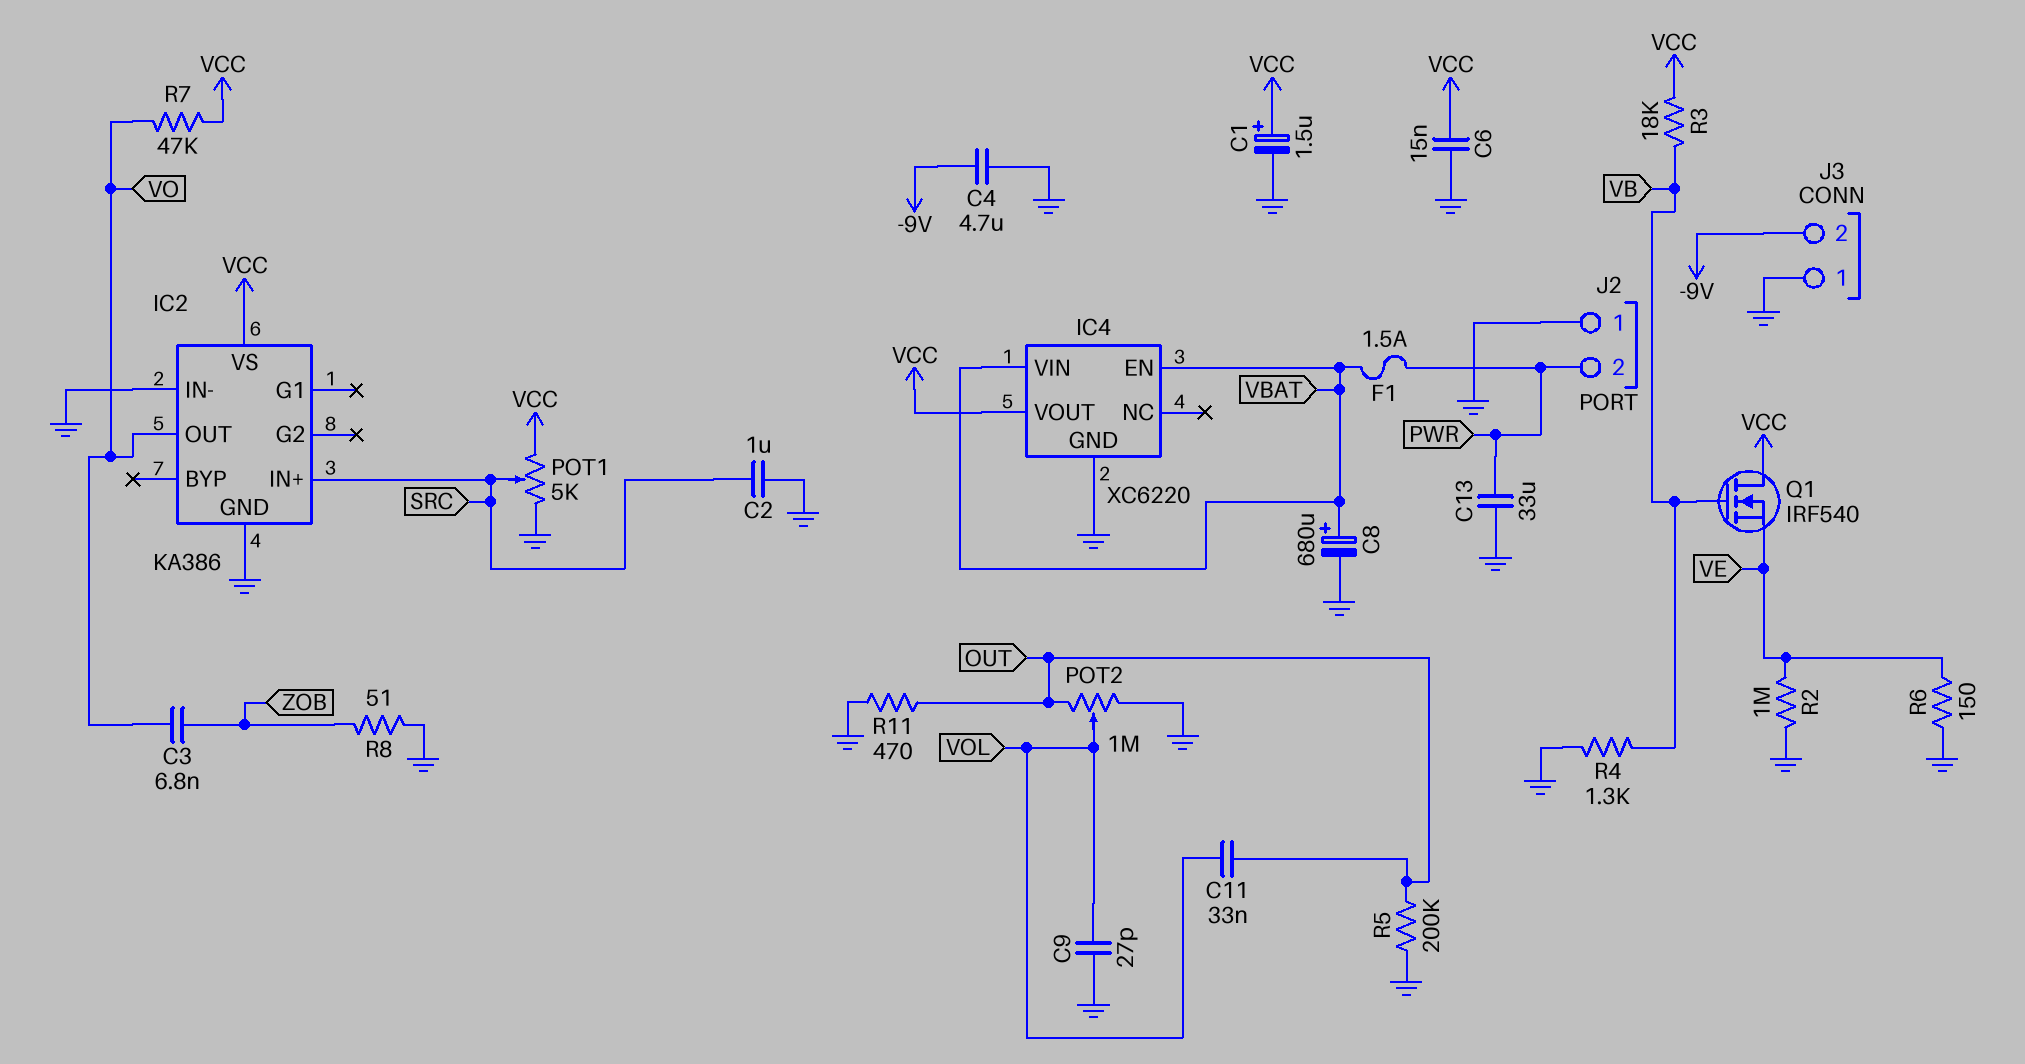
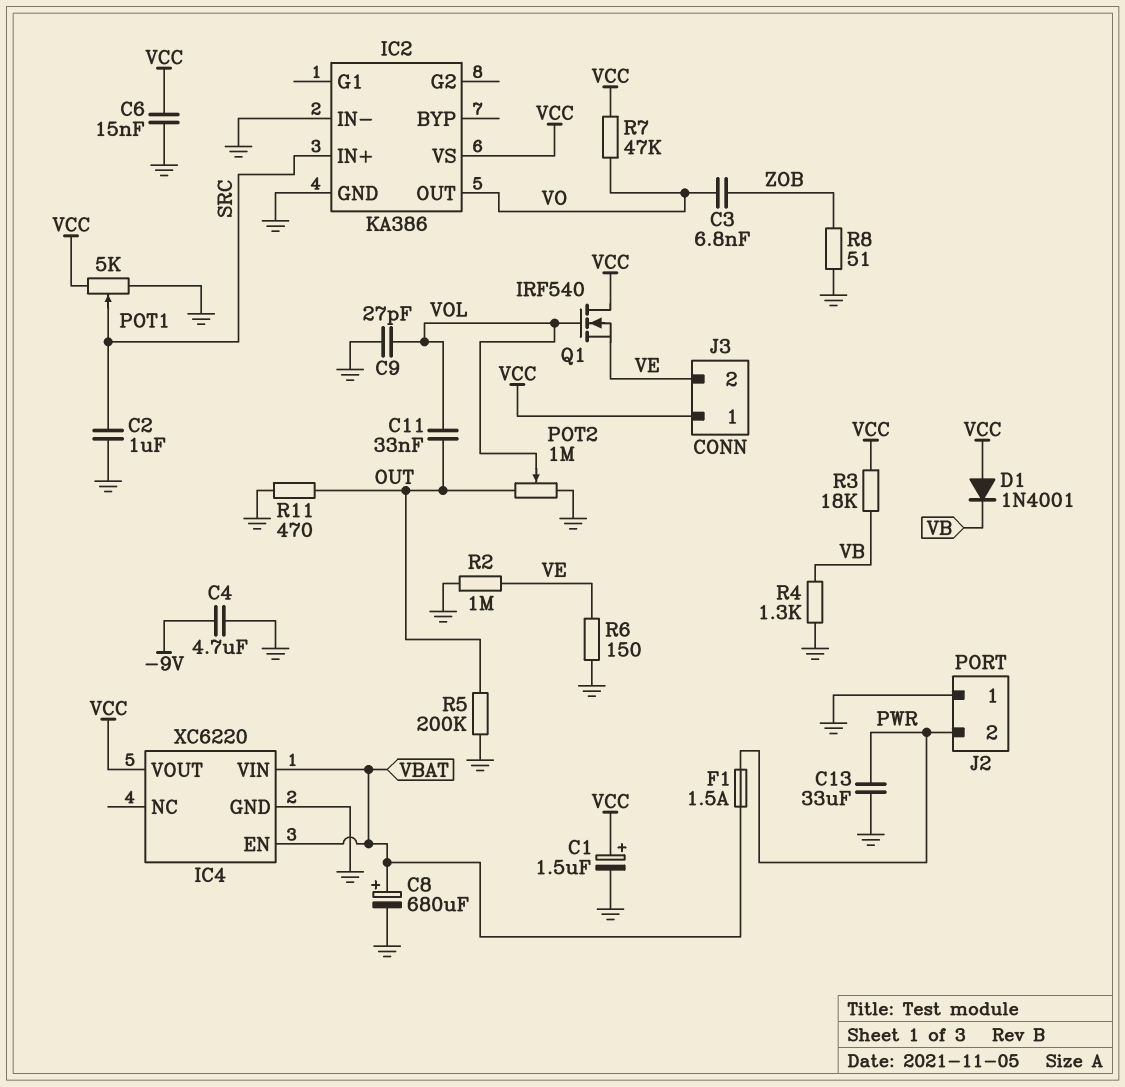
D1: none -> diode 1N4001 (A VCC, K VB)
J3 pin 1: GND -> VCC
J3 pin 2: -9V -> VE
Q1: NMOS IRF540 (G VB, D VCC, S VE) -> NMOS IRF540 (G VOL, D VCC, S VE)

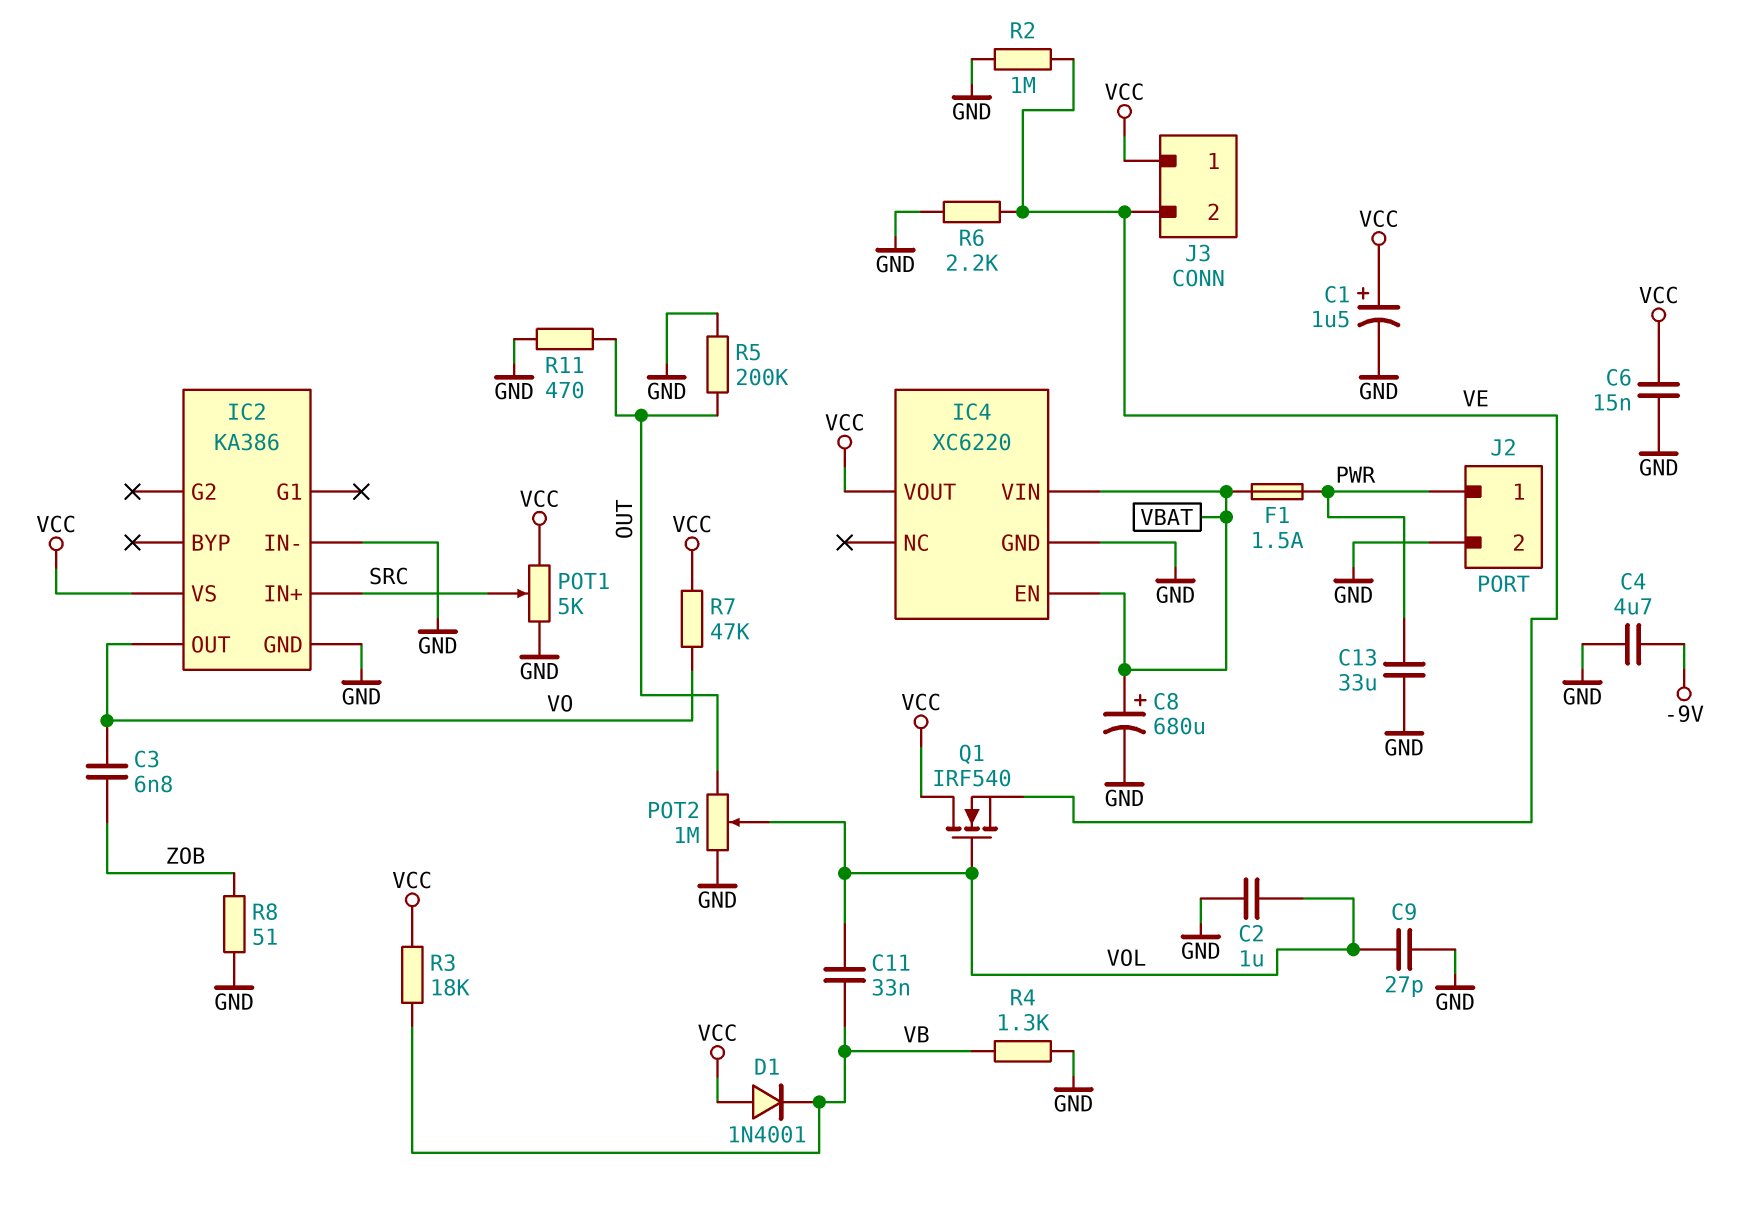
C2: 1uF (GND, SRC) -> 1uF (GND, VOL)
C11: 33nF (OUT, VOL) -> 33nF (VB, VOL)
J2 pin 1: GND -> PWR
J2 pin 2: PWR -> GND
R6: 150 (GND, VE) -> 2.2k (GND, VE)

